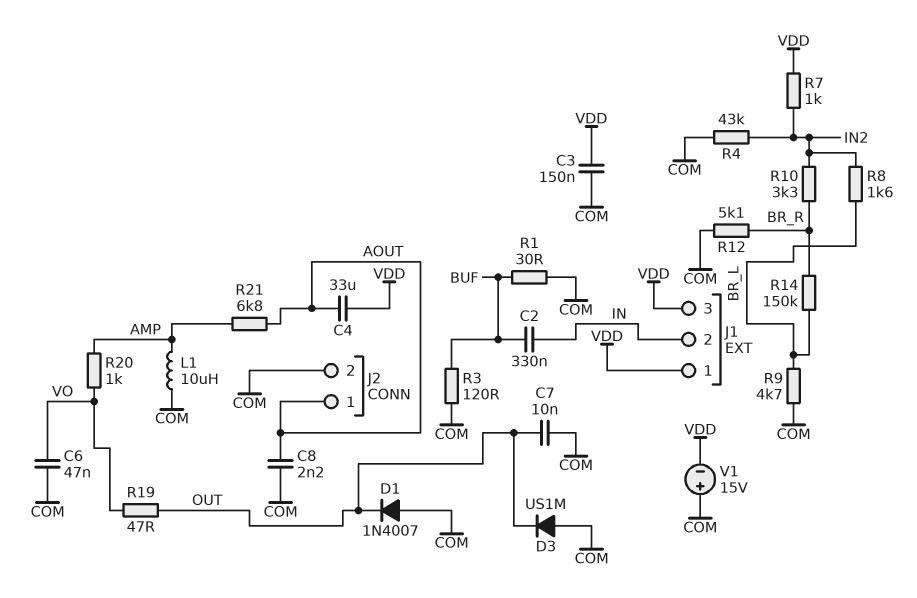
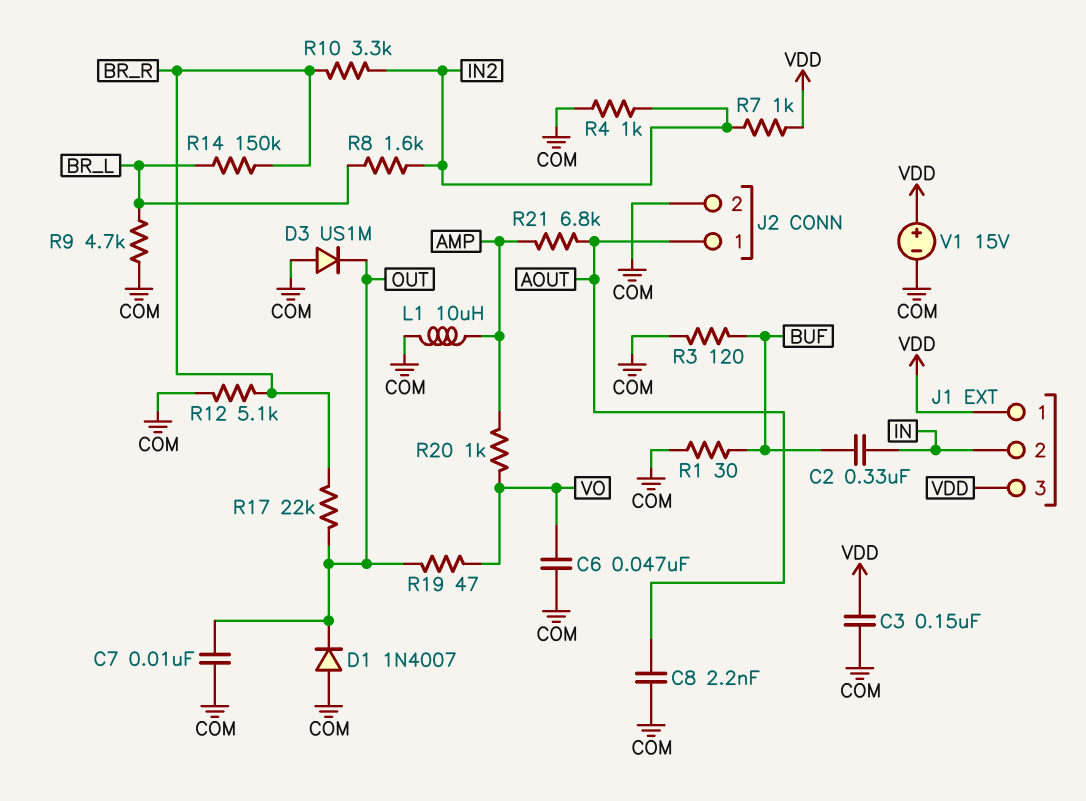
C4: 33uF (AOUT, VDD) -> none
R4: 43k (COM, IN2) -> 1k (COM, IN2)
R17: none -> 22k (BR_R, OUT)
V1: 15V (plus COM, minus VDD) -> 15V (plus VDD, minus COM)

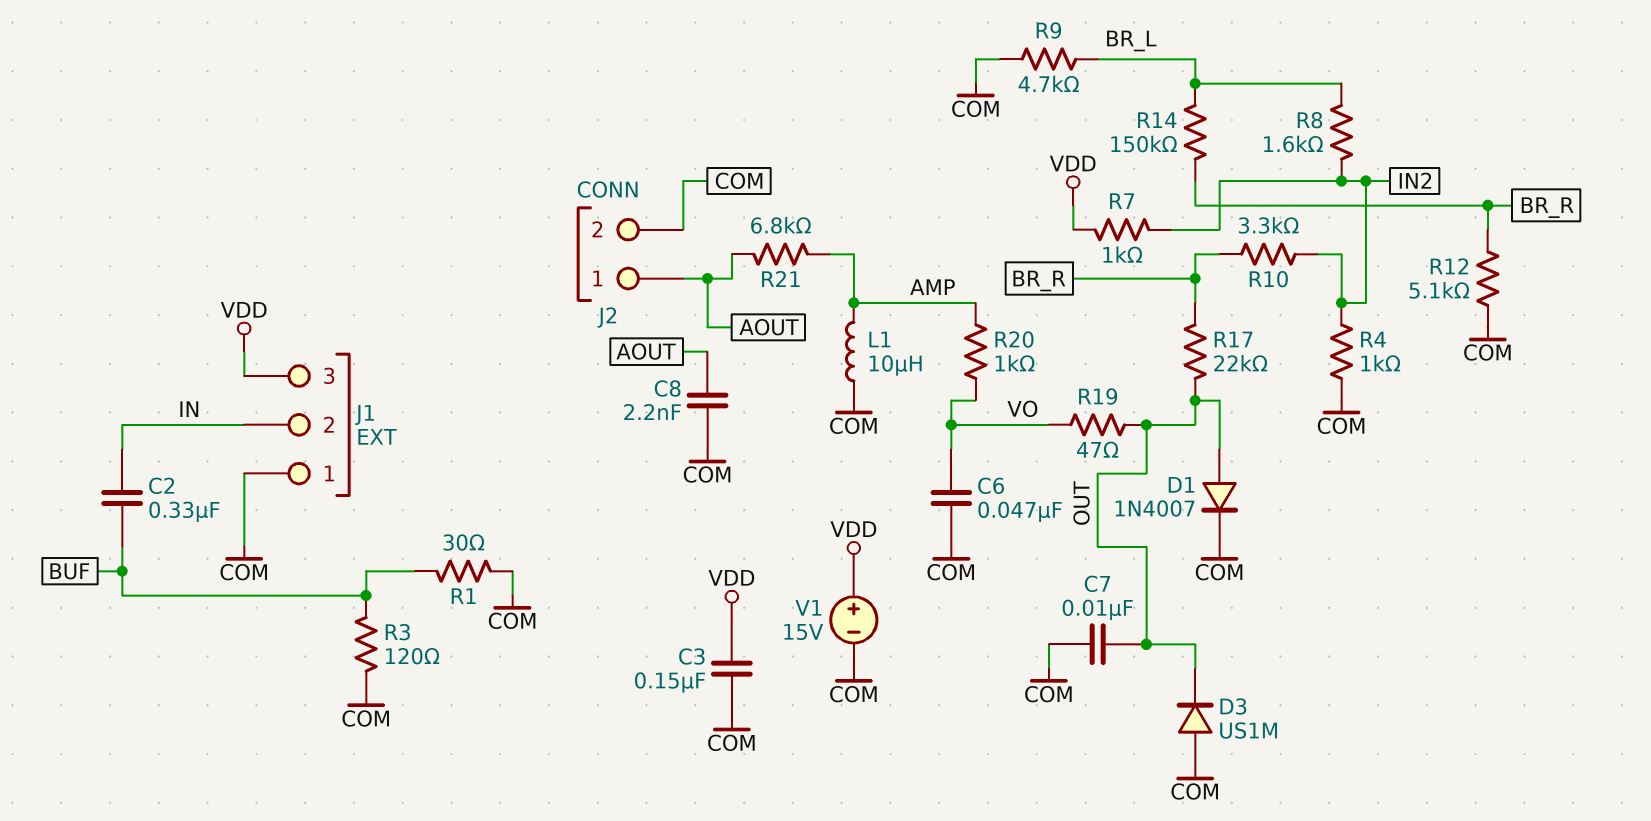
D1: diode 1N4007 (A COM, K OUT) -> diode 1N4007 (A OUT, K COM)
J1 pin 1: VDD -> COM

